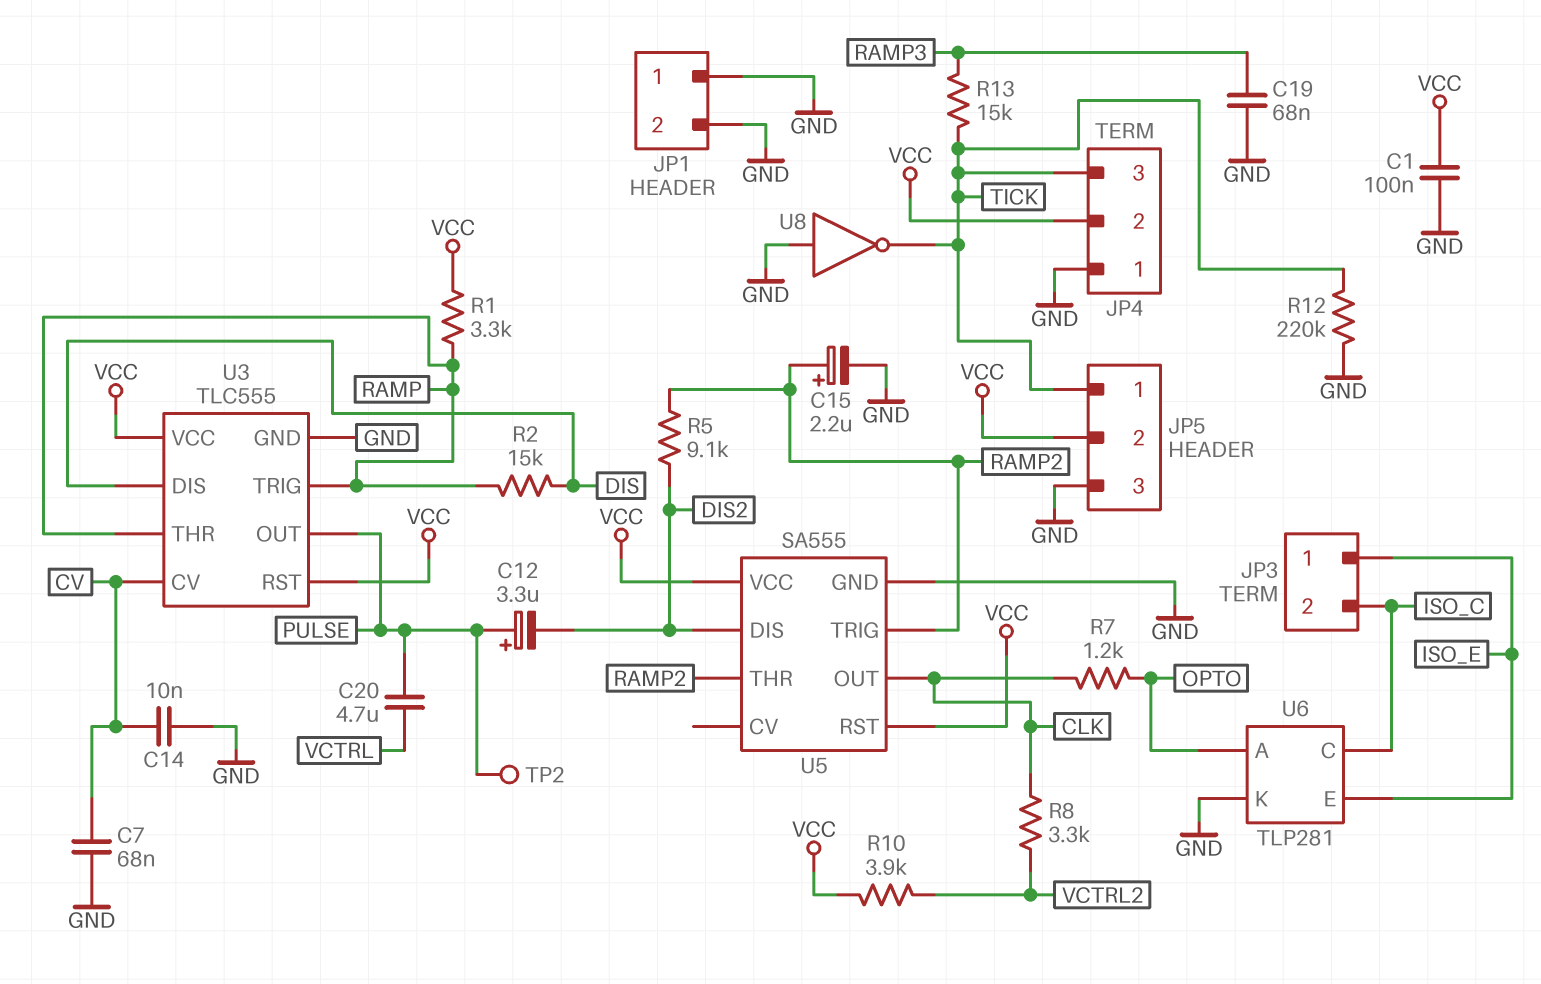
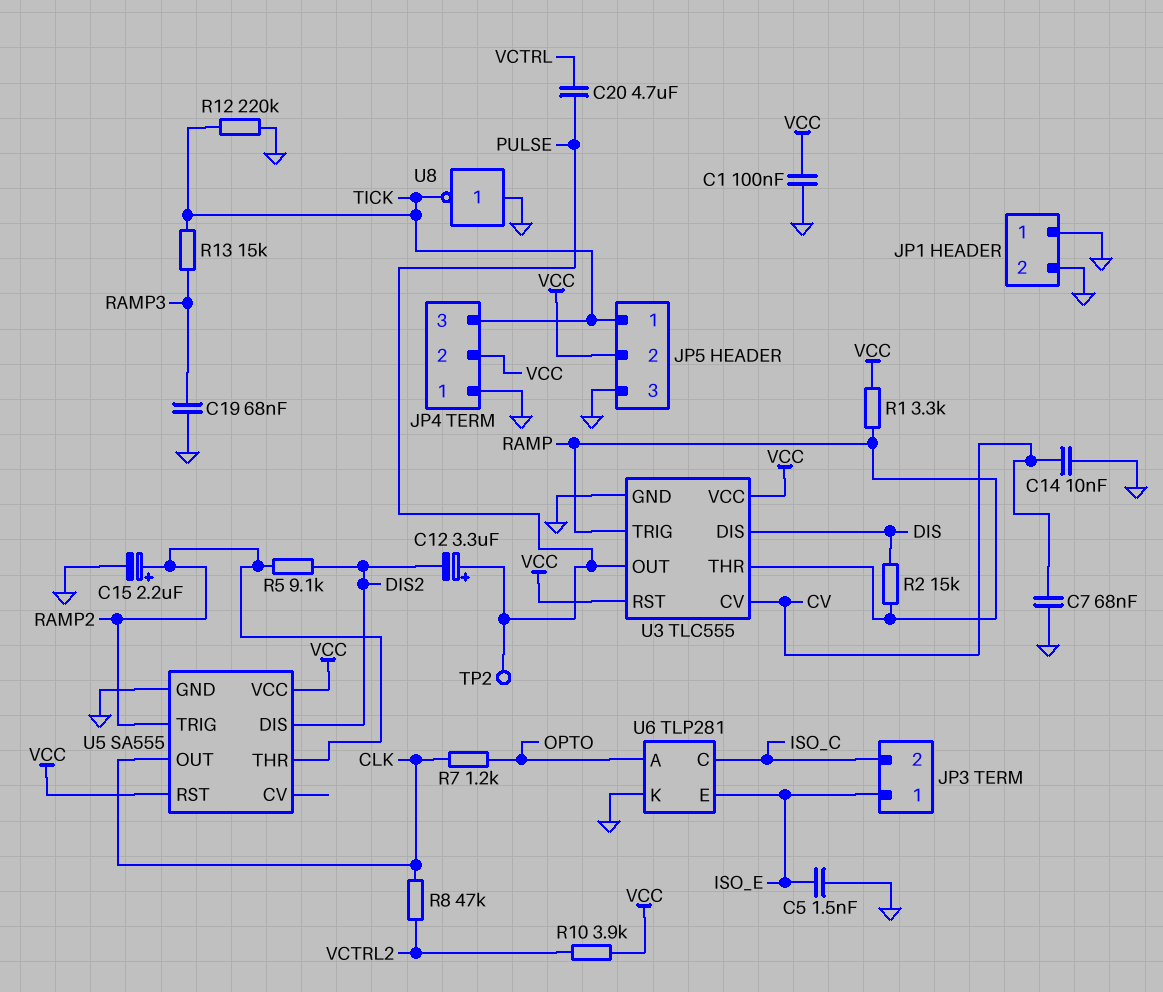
C5: none -> 1.5nF (GND, ISO_E)
R8: 3.3k (CLK, VCTRL2) -> 47k (CLK, VCTRL2)

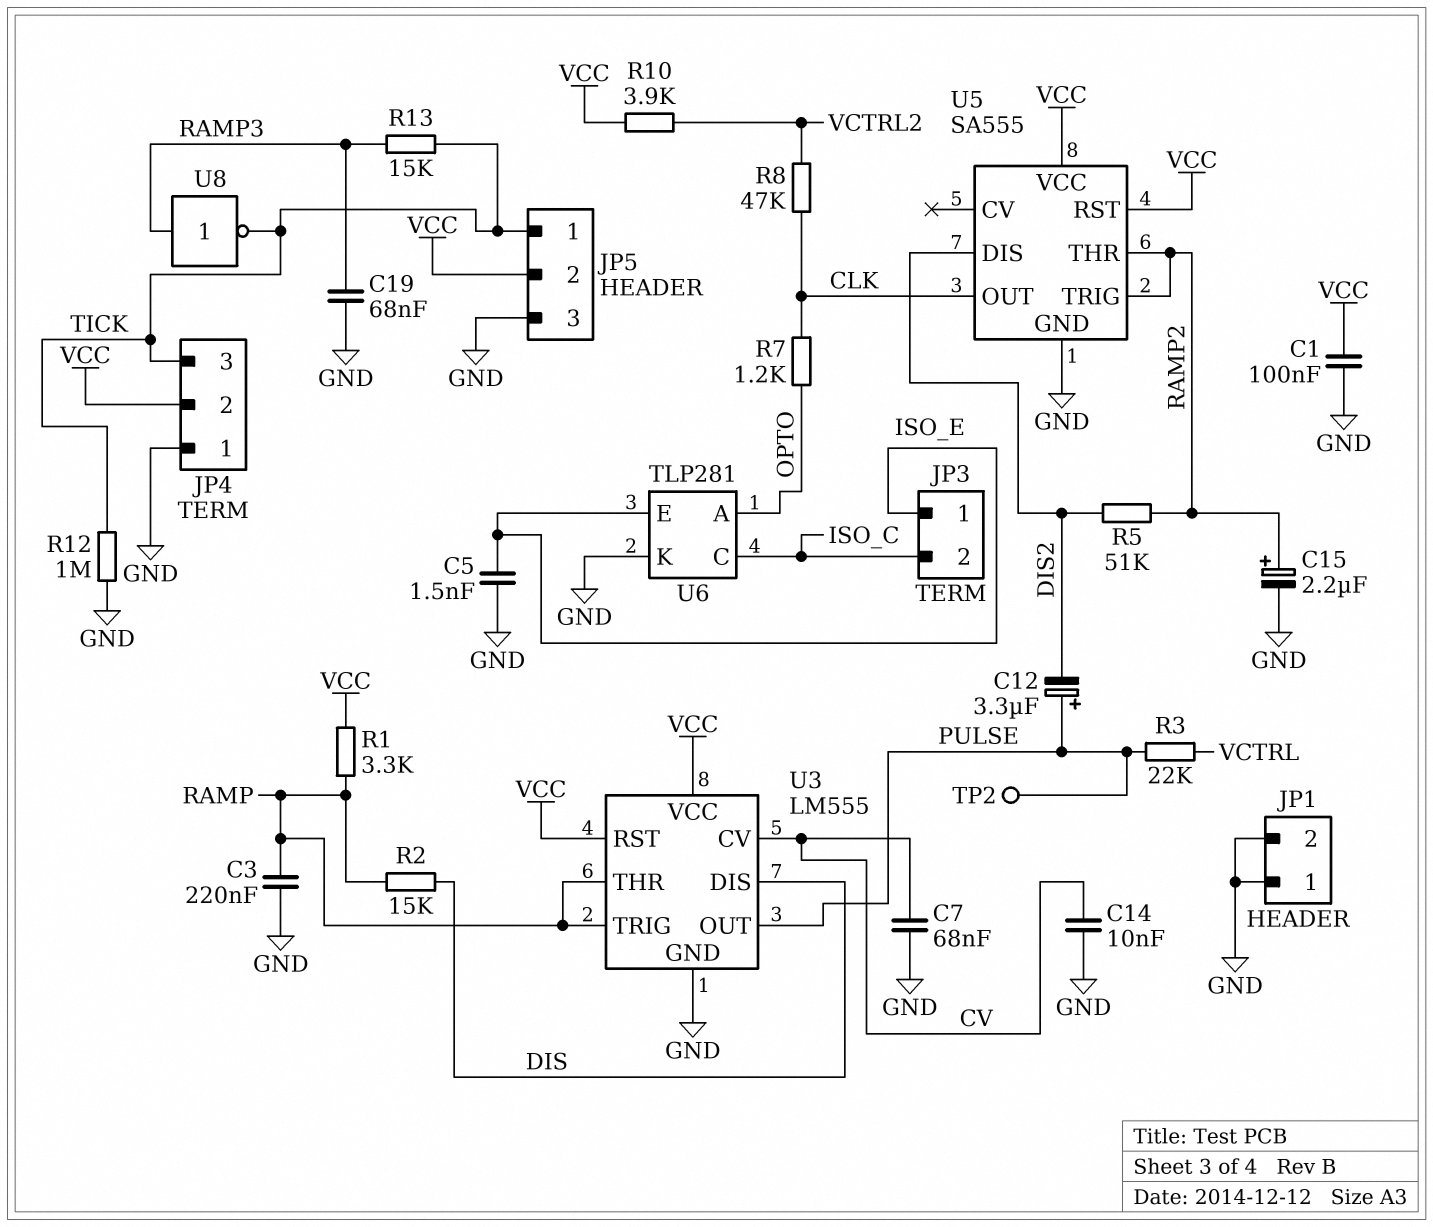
C3: none -> 220nF (GND, RAMP)
C20: 4.7uF (PULSE, VCTRL) -> none
R3: none -> 22k (PULSE, VCTRL)
R5: 9.1k (DIS2, RAMP2) -> 51k (DIS2, RAMP2)
R12: 220k (GND, TICK) -> 1M (GND, TICK)
U3: TLC555 -> LM555
U8: NOT (in GND, out TICK) -> NOT (in RAMP3, out TICK)

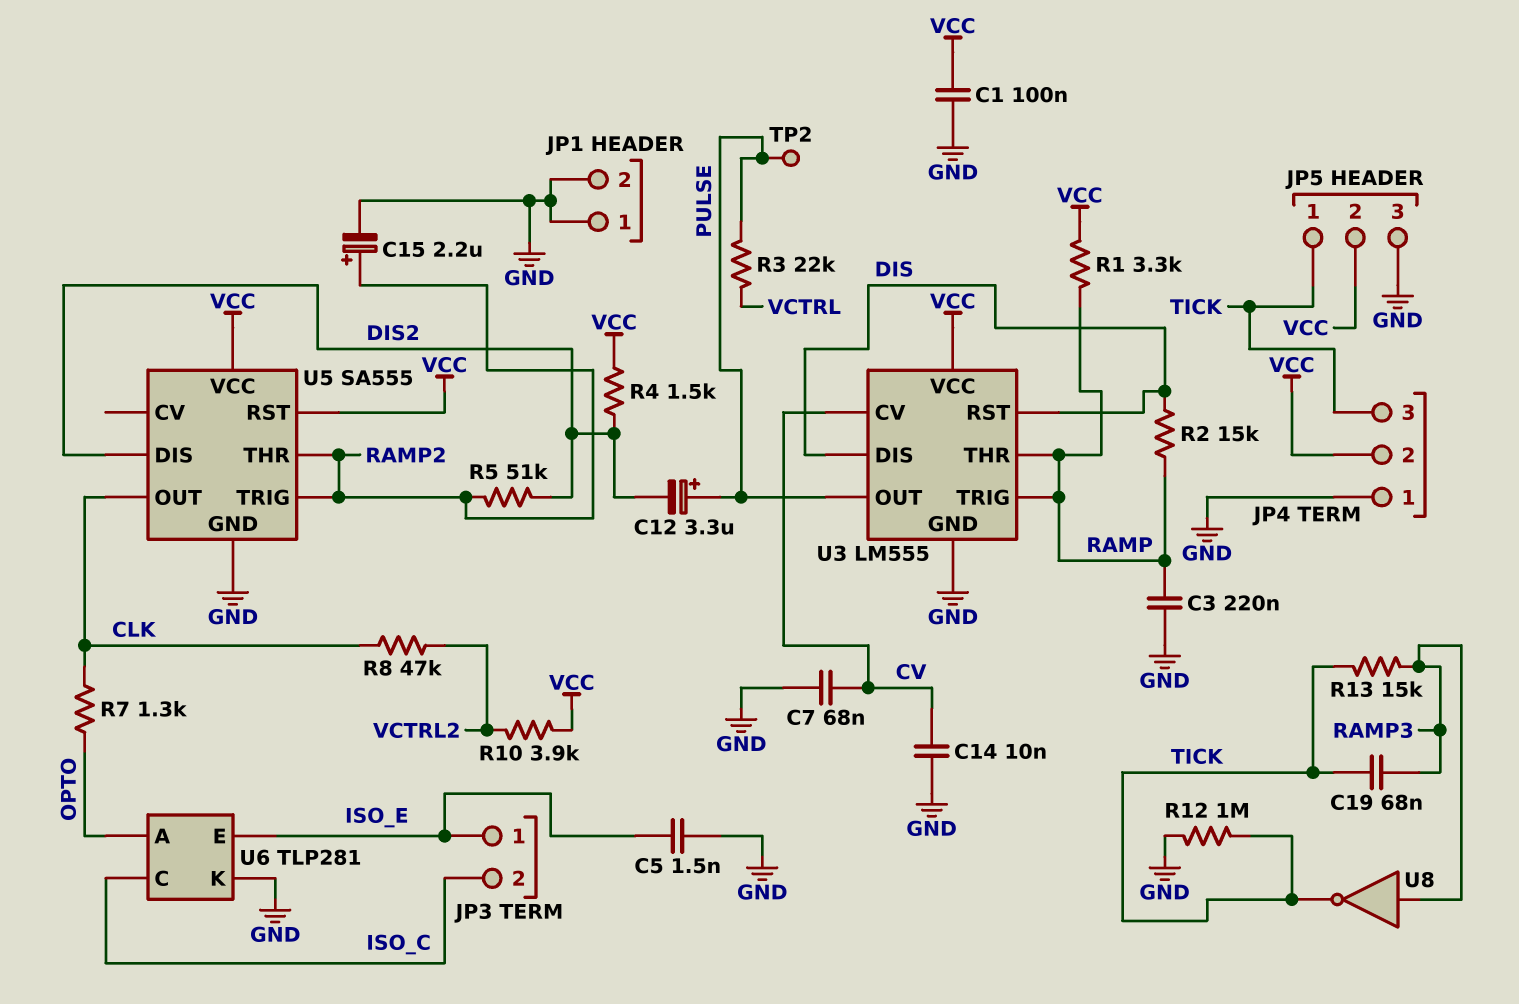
C19: 68nF (GND, RAMP3) -> 68nF (RAMP3, TICK)
R4: none -> 1.5k (DIS2, VCC)
R7: 1.2k (CLK, OPTO) -> 1.3k (CLK, OPTO)
U3 pin RST: VCC -> DIS

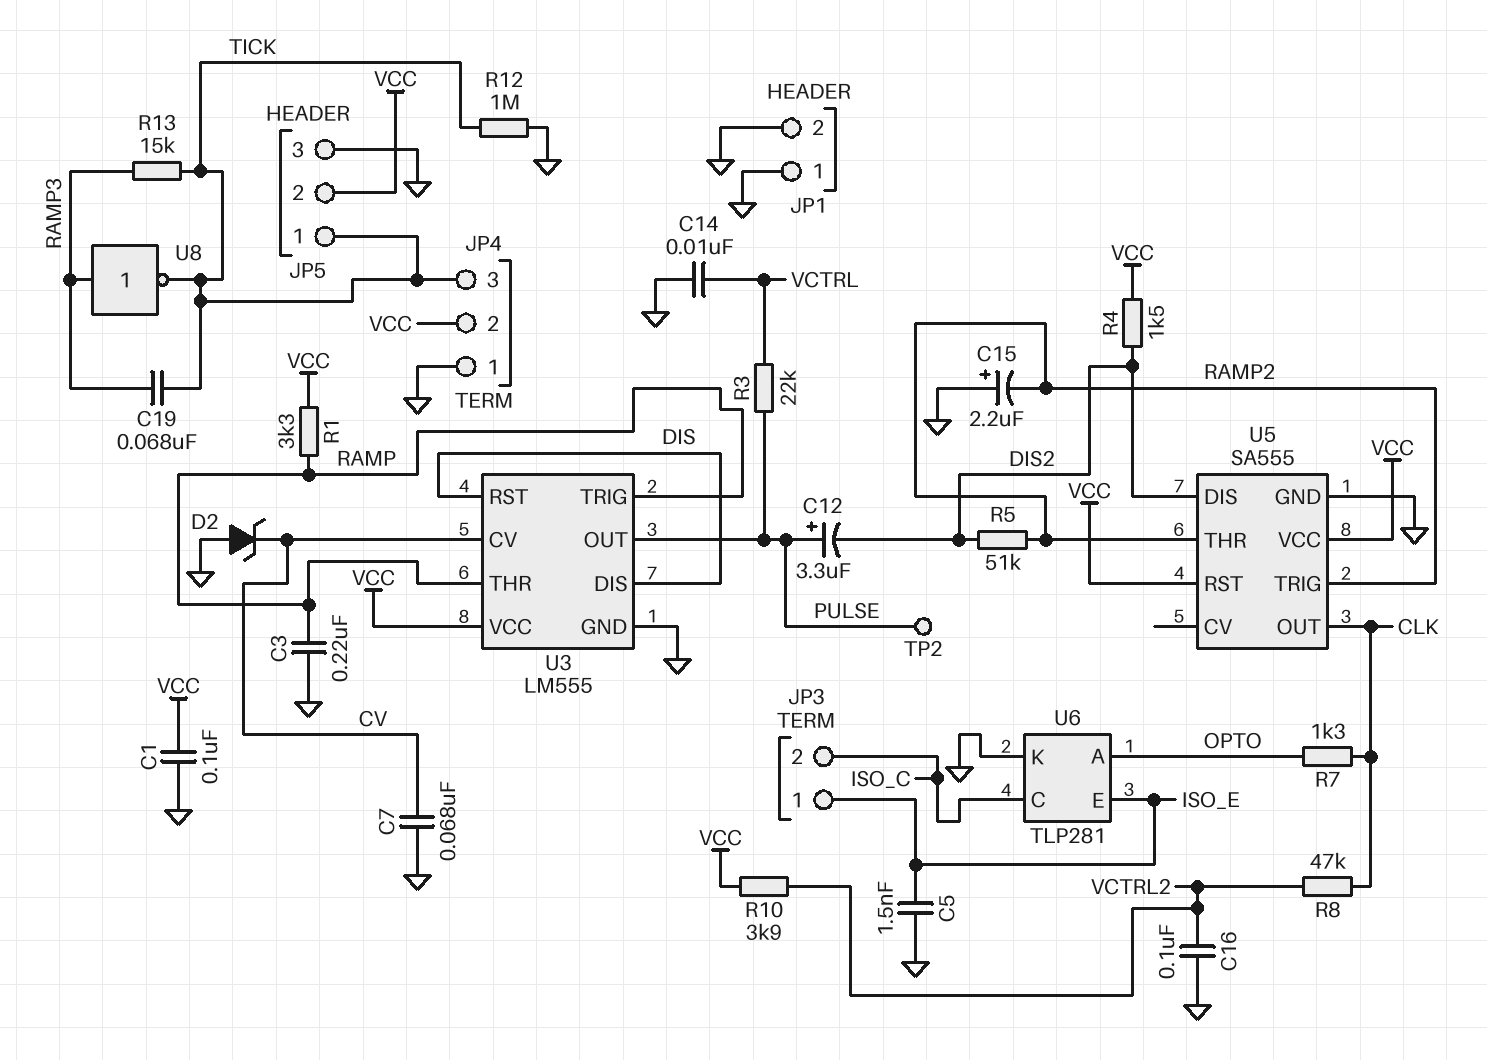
C14: 10nF (CV, GND) -> 10nF (GND, VCTRL)
C15: 2.2uF (plus RAMP2, minus GND) -> 2.2uF (plus GND, minus RAMP2)
C16: none -> 100nF (GND, VCTRL2)
D2: none -> zener (A GND, K CV)
R2: 15k (DIS, RAMP) -> none

